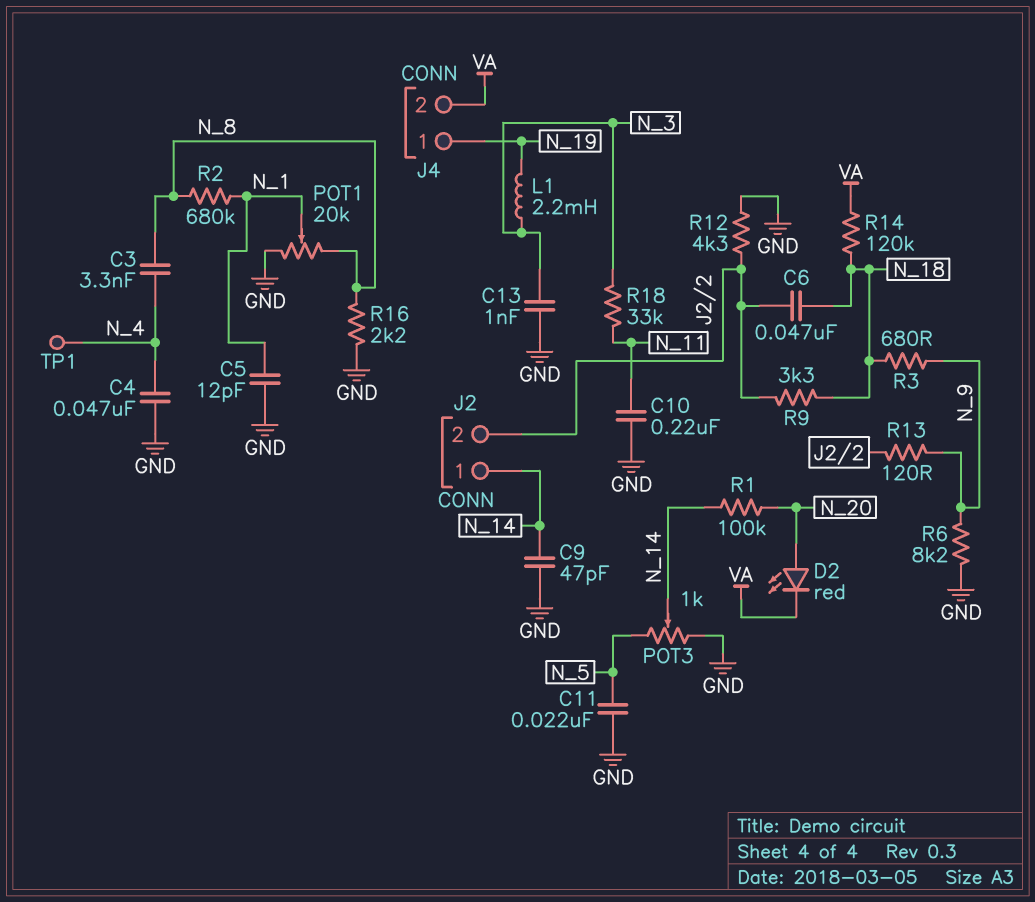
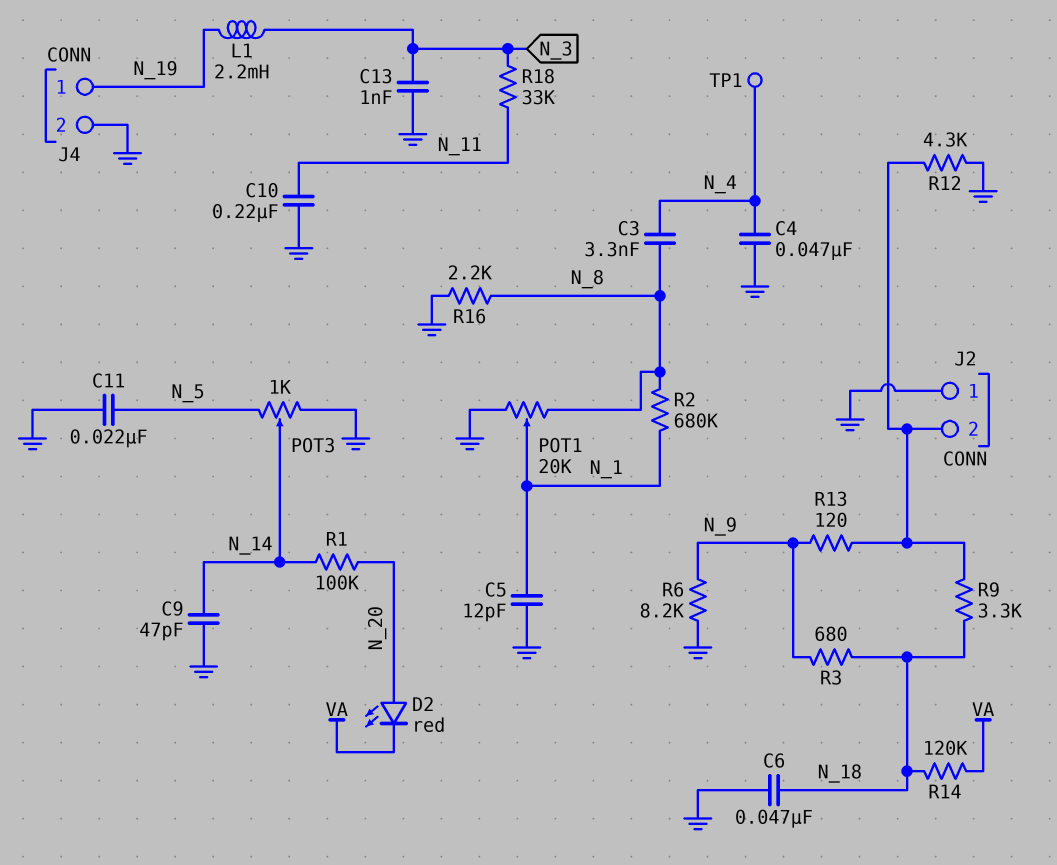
C6: 47nF (J2/2, N_18) -> 47nF (GND, N_18)
J2 pin 1: N_14 -> GND
J4 pin 2: VA -> GND

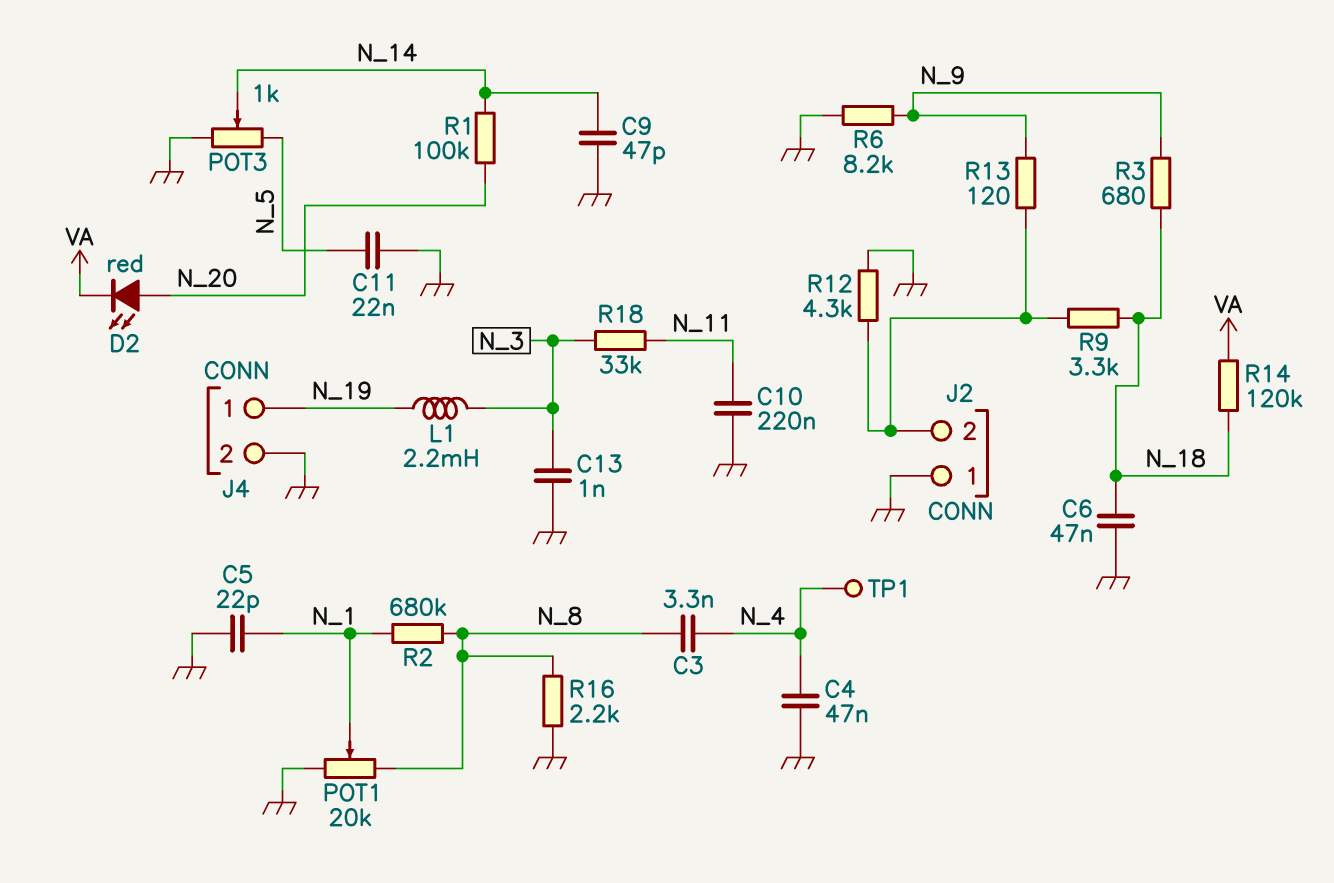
C5: 12pF (GND, N_1) -> 22pF (GND, N_1)

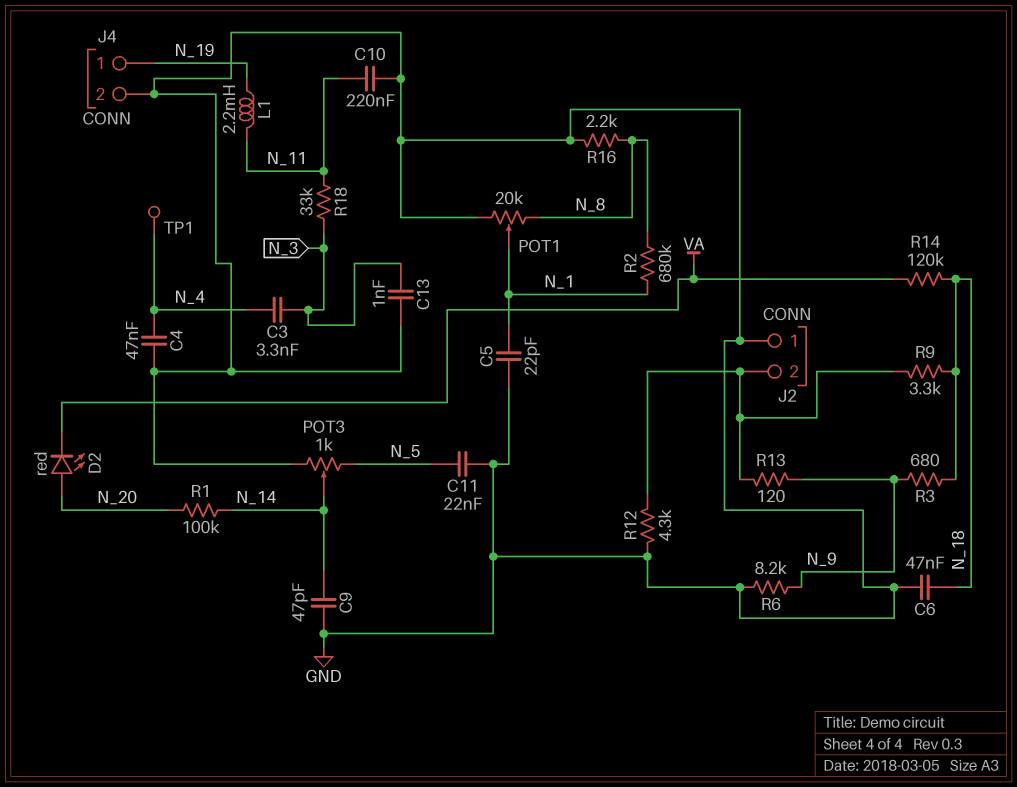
C3: 3.3nF (N_4, N_8) -> 3.3nF (N_3, N_4)
L1: 2.2mH (N_3, N_19) -> 2.2mH (N_11, N_19)

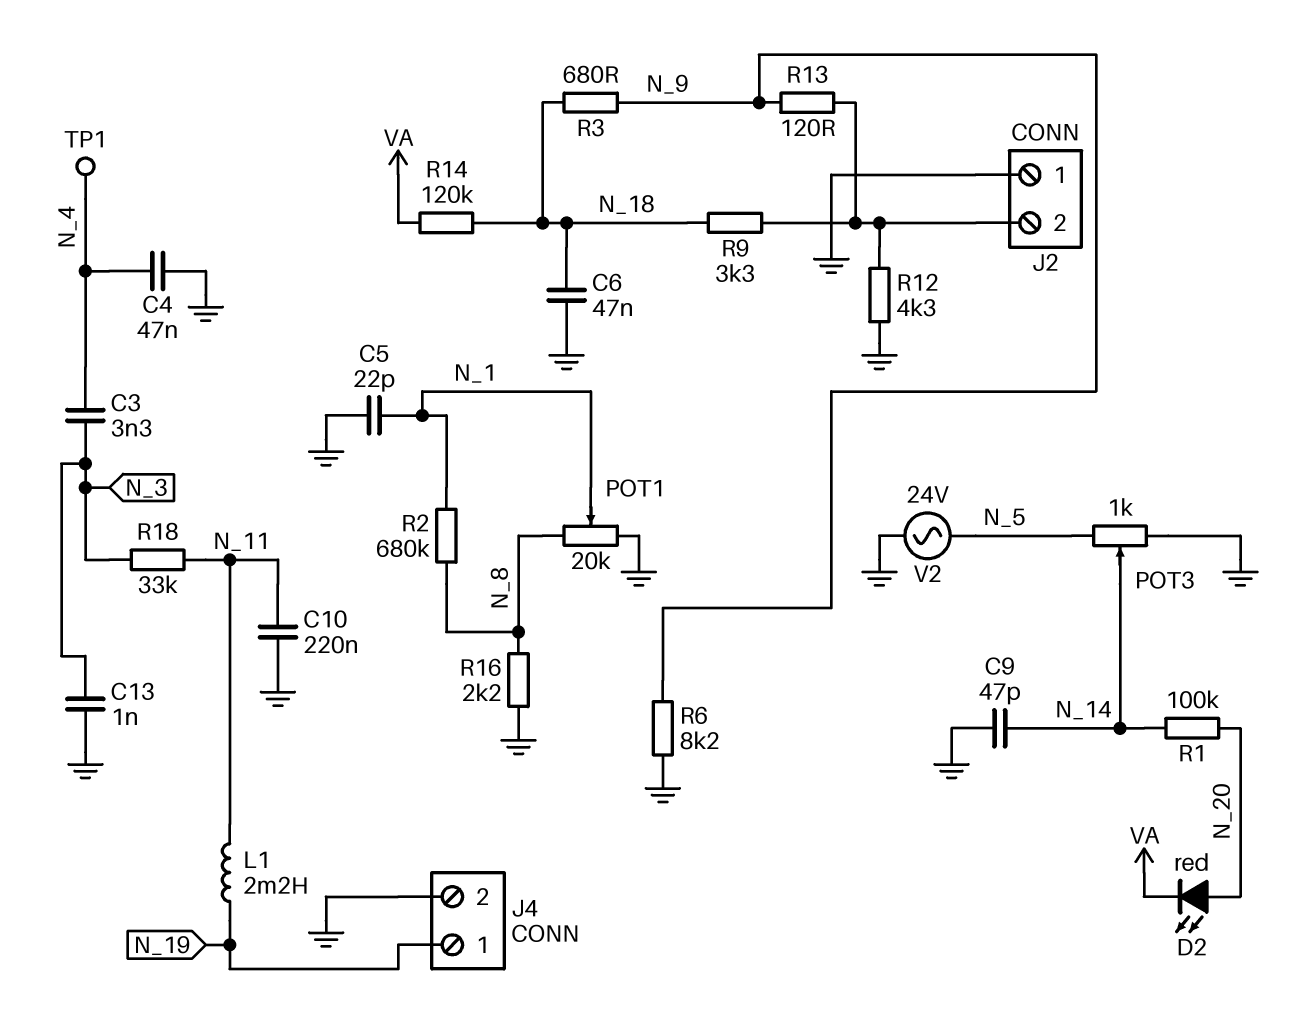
C11: 22nF (GND, N_5) -> none
V2: none -> AC 24V (GND, N_5)

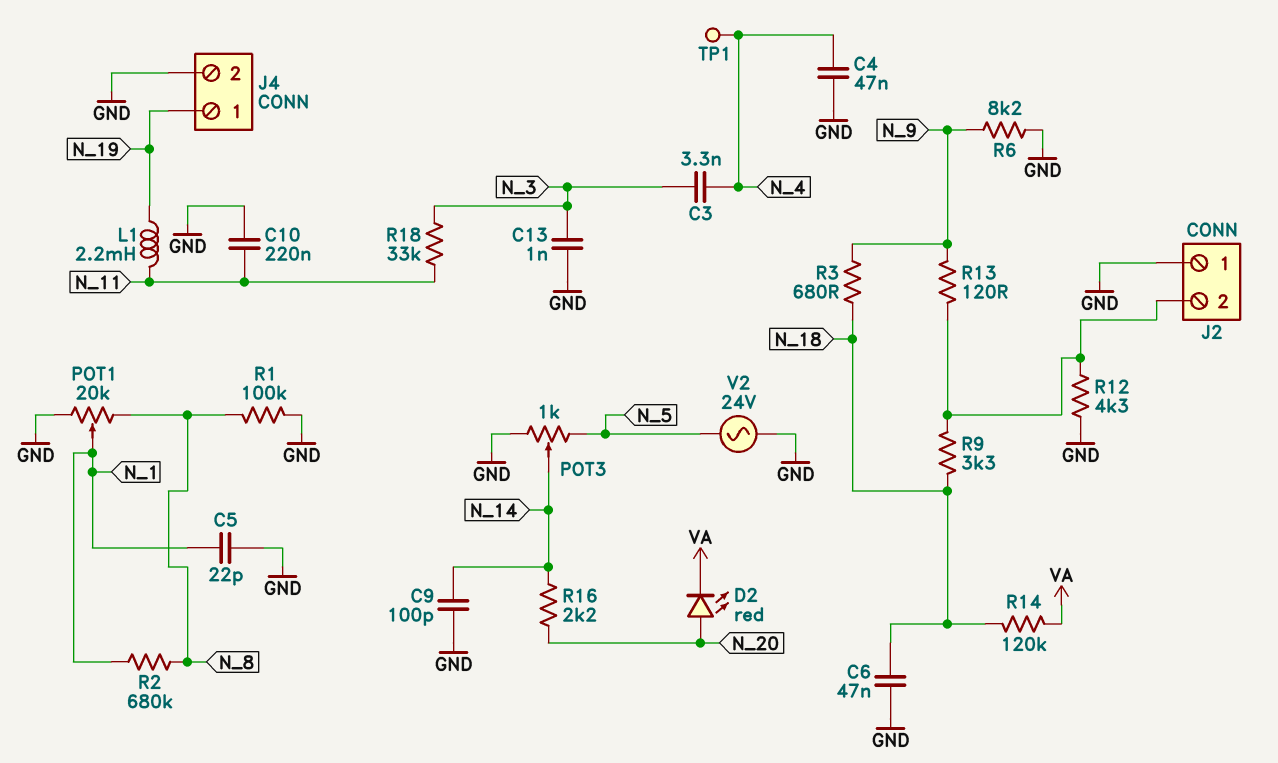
C9: 47pF (GND, N_14) -> 100pF (GND, N_14)
R1: 100k (N_14, N_20) -> 100k (GND, N_8)
R16: 2.2k (GND, N_8) -> 2.2k (N_14, N_20)

